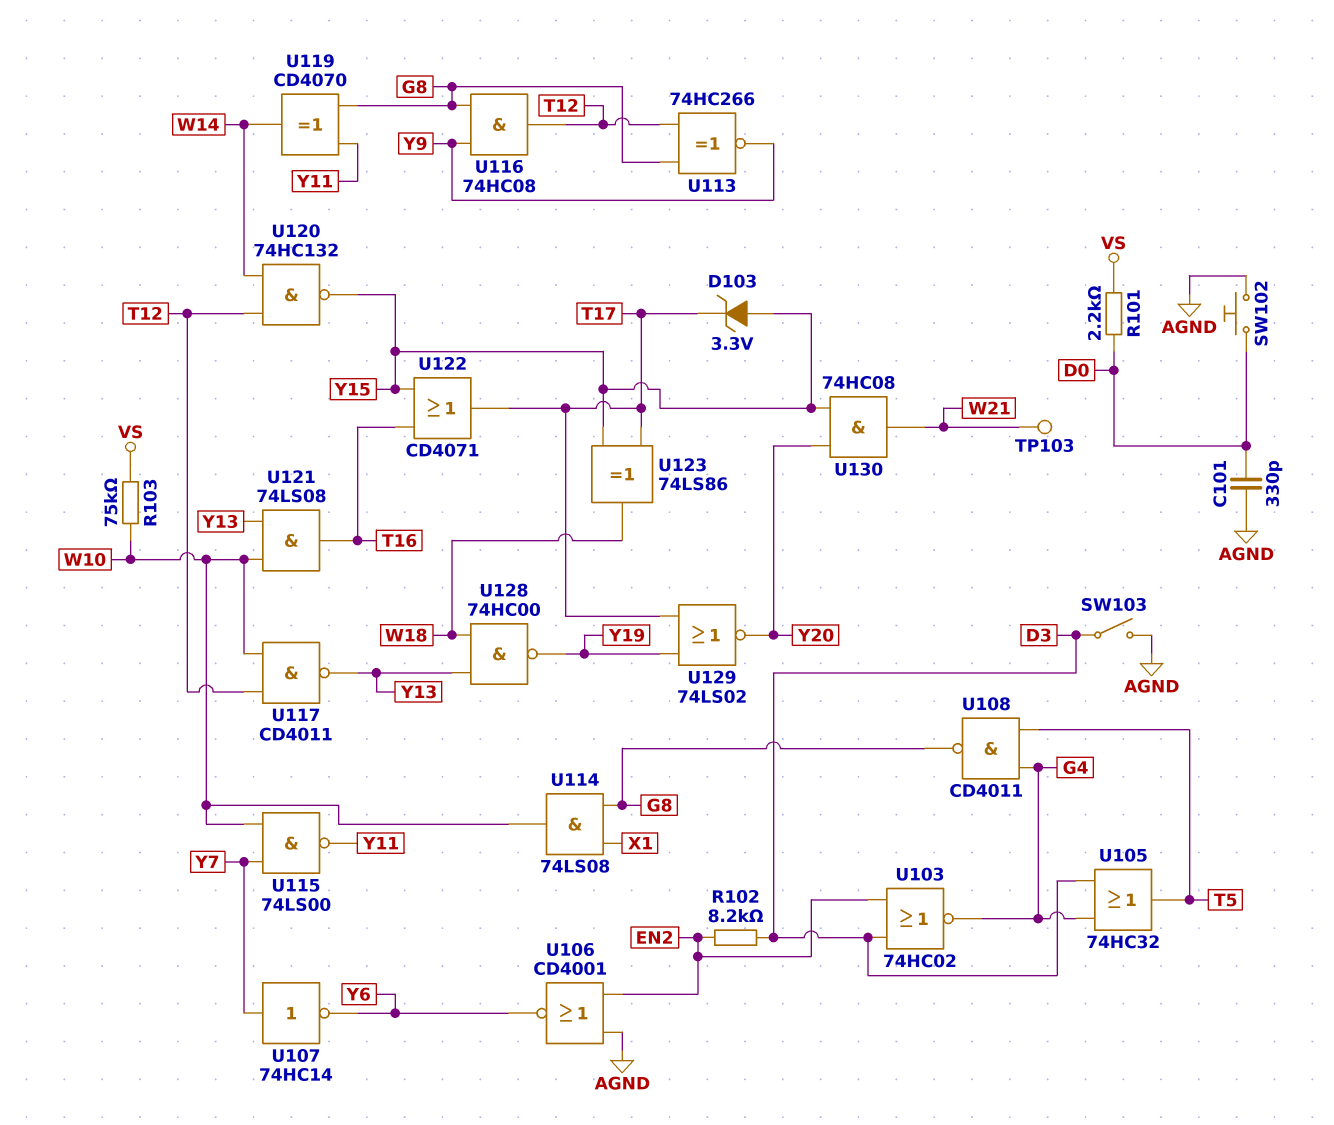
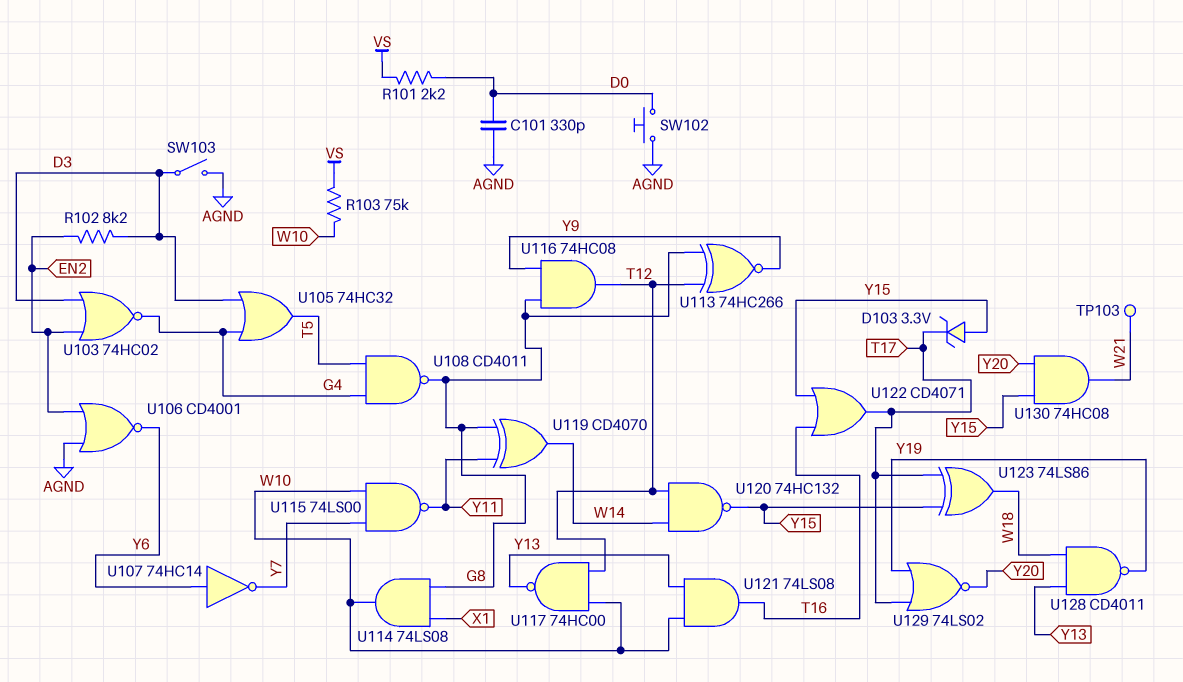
U107: NOT 74HC14 (in Y7, out Y6) -> NOT 74HC14 (in Y6, out Y7)
U117: NAND CD4011 (in T12, in W10, out Y13) -> NAND 74HC00 (in T12, in W10, out Y13)
U128: NAND 74HC00 (in W18, in Y13, out Y19) -> NAND CD4011 (in W18, in Y13, out Y19)

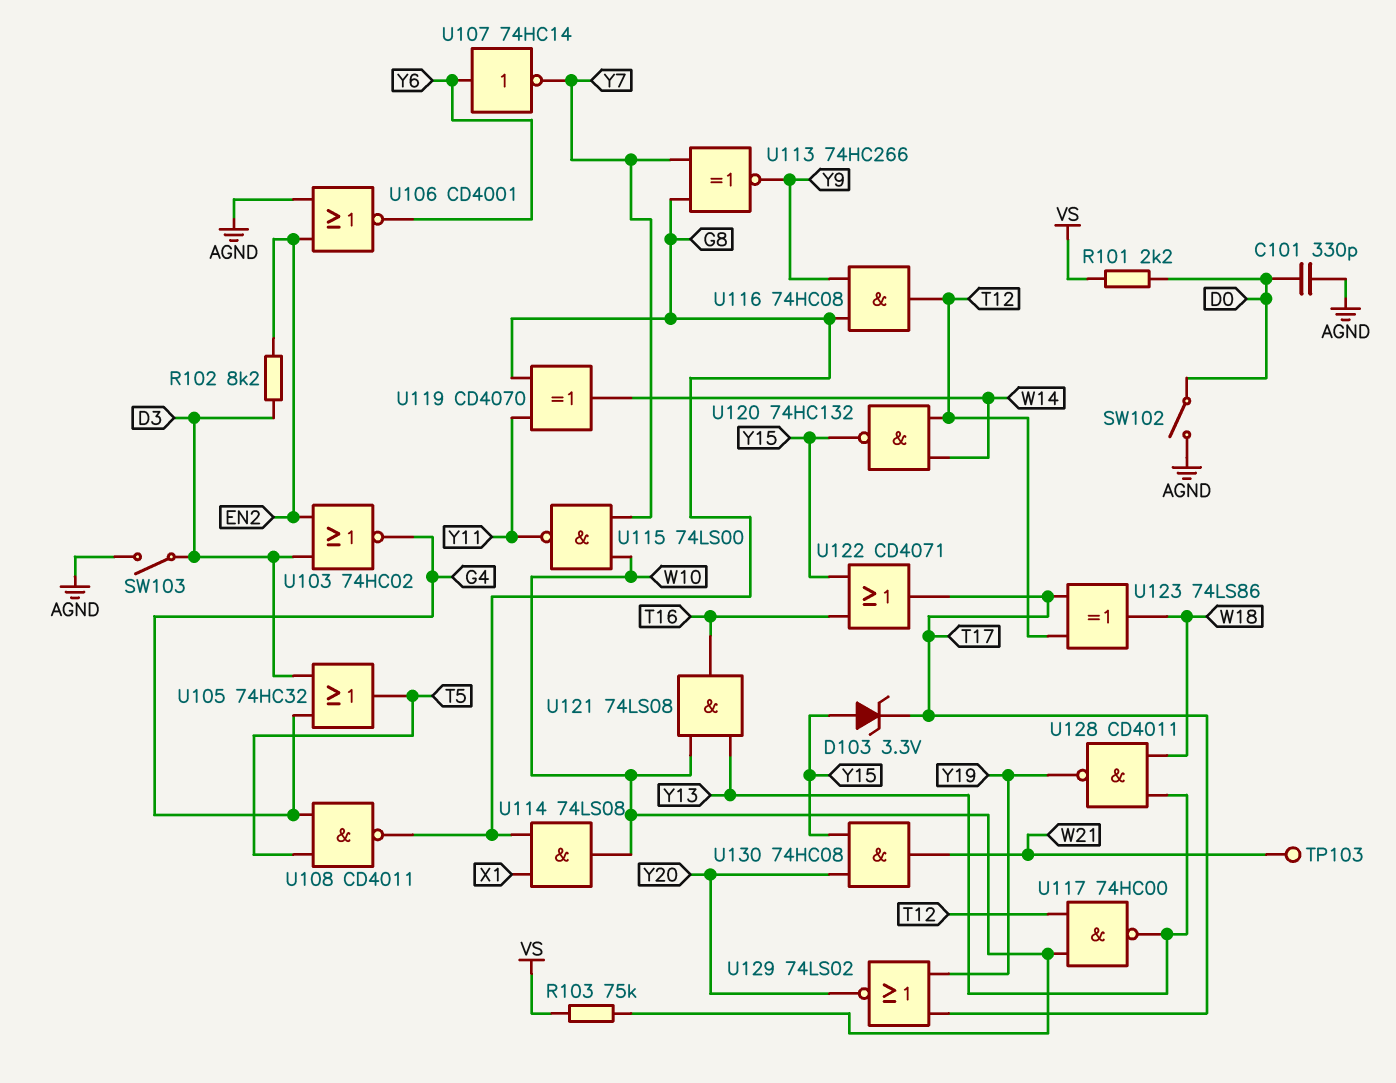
SW102: button (AGND, D0) -> switch (AGND, D0)
U113: XNOR 74HC266 (in G8, in T12, out Y9) -> XNOR 74HC266 (in G8, in Y7, out Y9)
U123: XOR 74LS86 (in T17, in Y15, out W18) -> XOR 74LS86 (in T12, in T17, out W18)

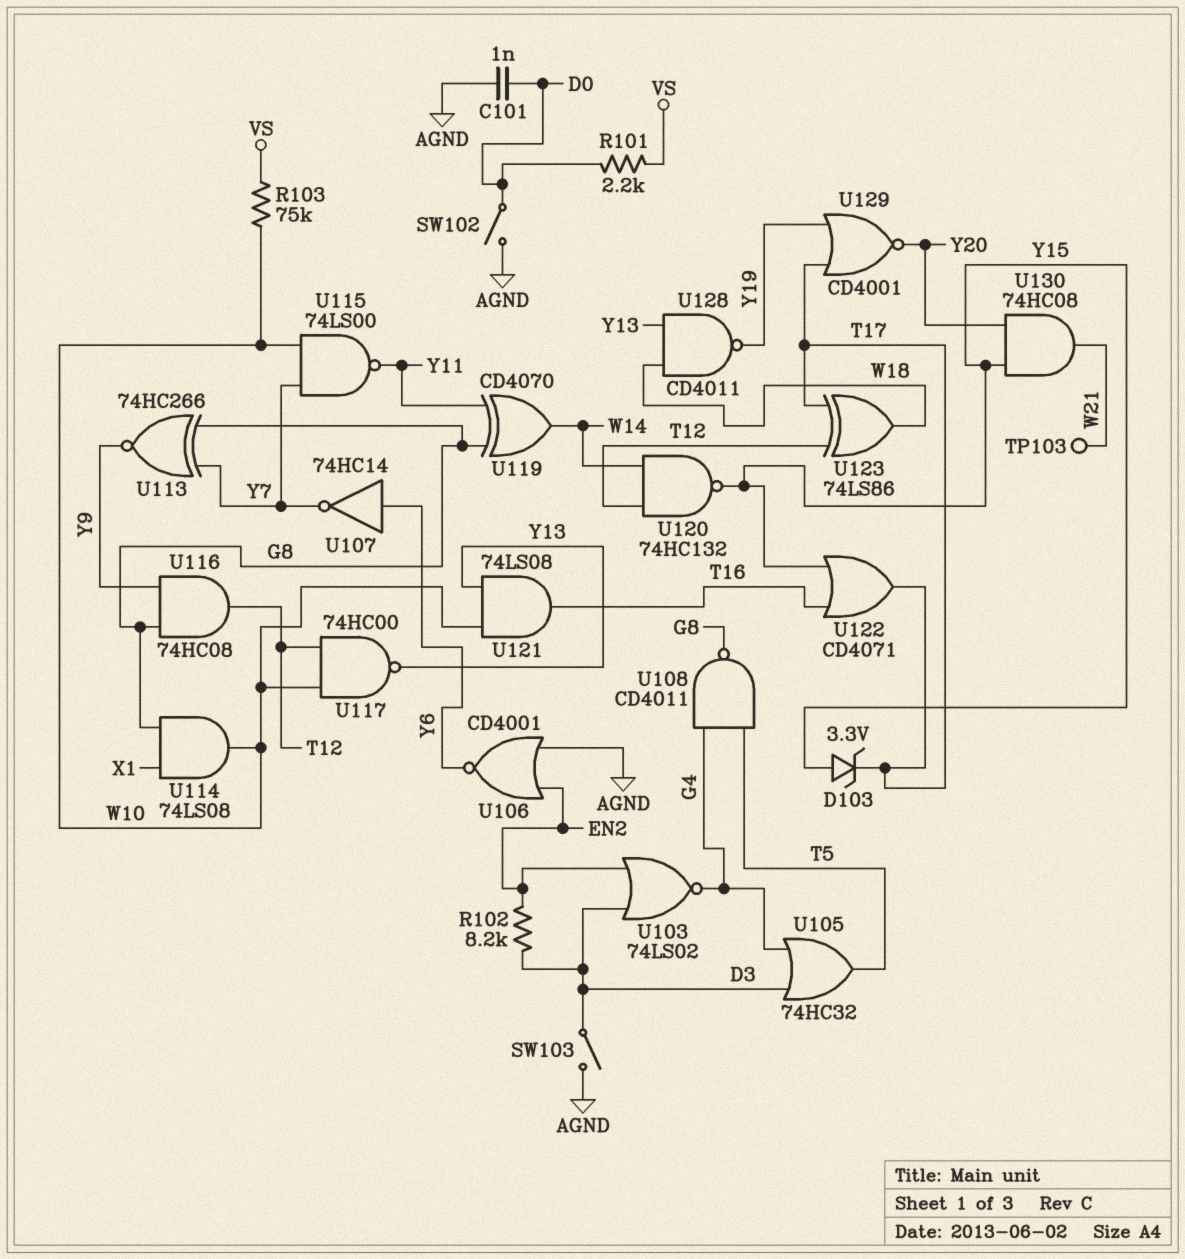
C101: 330pF (AGND, D0) -> 1nF (AGND, D0)
U103: NOR 74HC02 (in D3, in EN2, out G4) -> NOR 74LS02 (in D3, in EN2, out G4)
U129: NOR 74LS02 (in T17, in Y19, out Y20) -> NOR CD4001 (in T17, in Y19, out Y20)

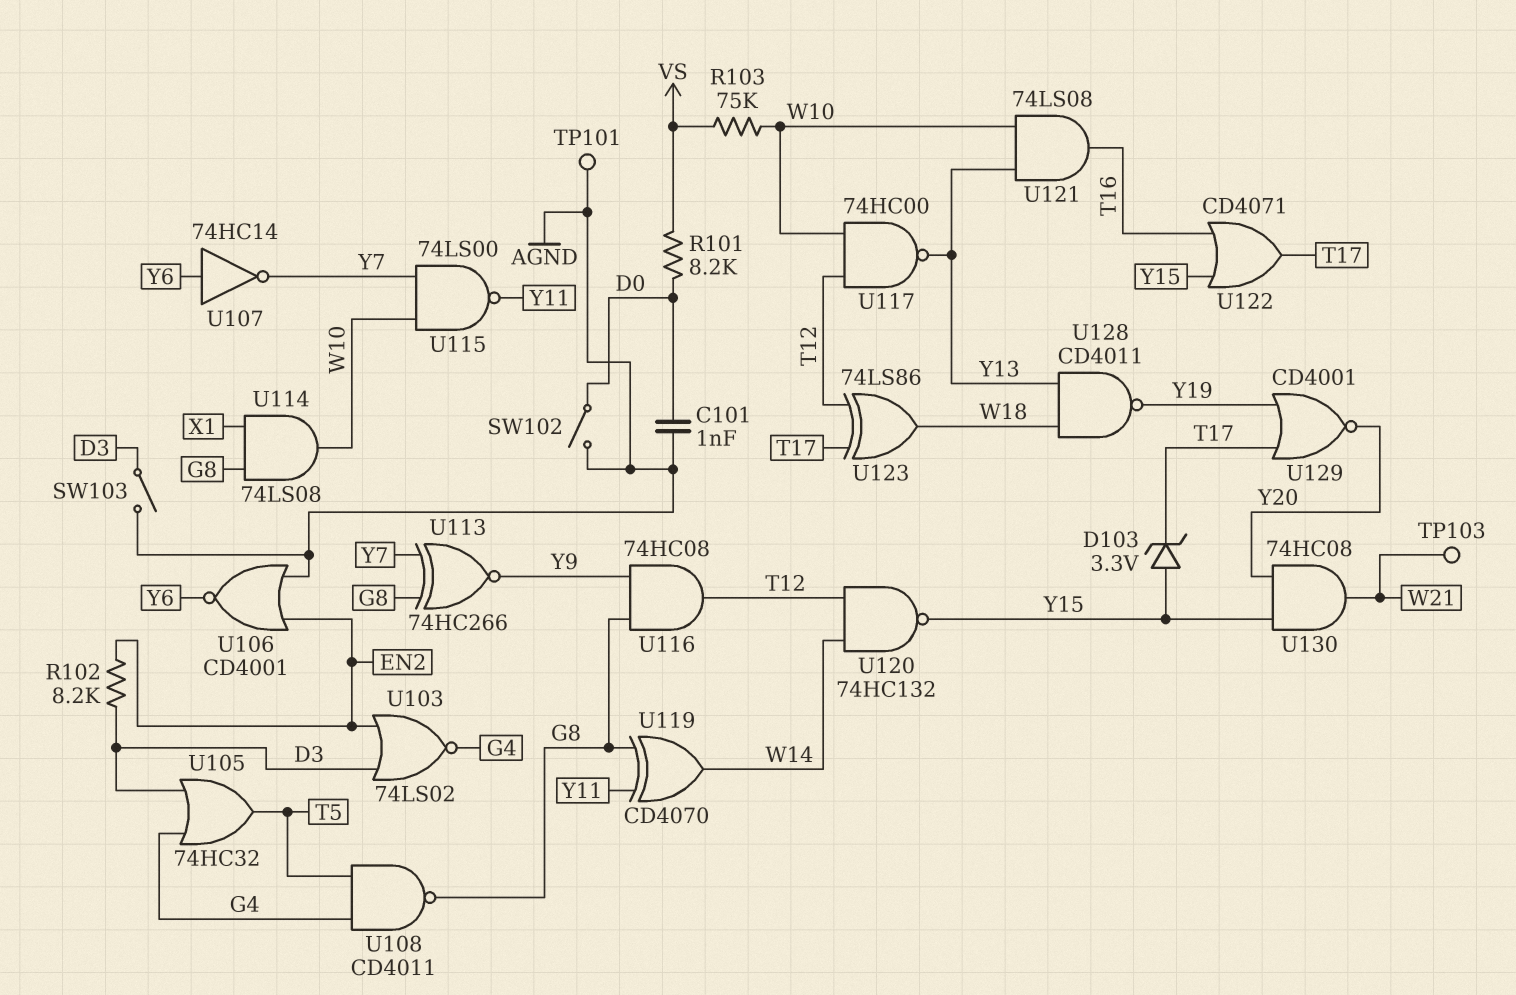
R101: 2.2k (D0, VS) -> 8.2k (D0, VS)
TP101: none -> test point (AGND)

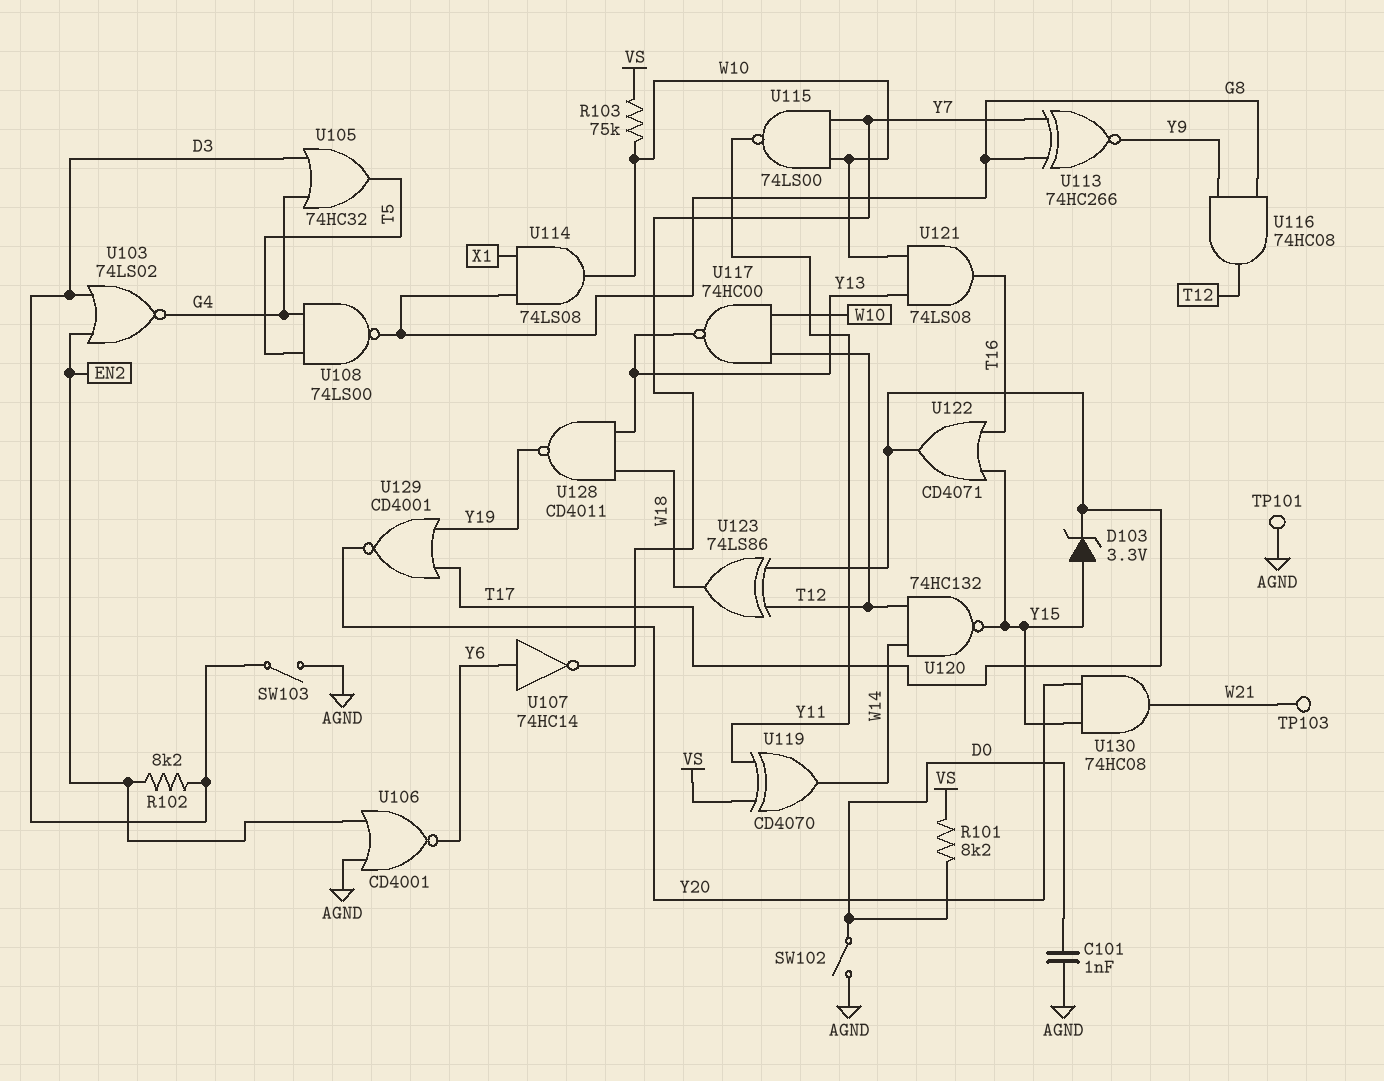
U108: NAND CD4011 (in G4, in T5, out G8) -> NAND 74LS00 (in G4, in T5, out G8)
U119: XOR CD4070 (in G8, in Y11, out W14) -> XOR CD4070 (in VS, in Y11, out W14)

